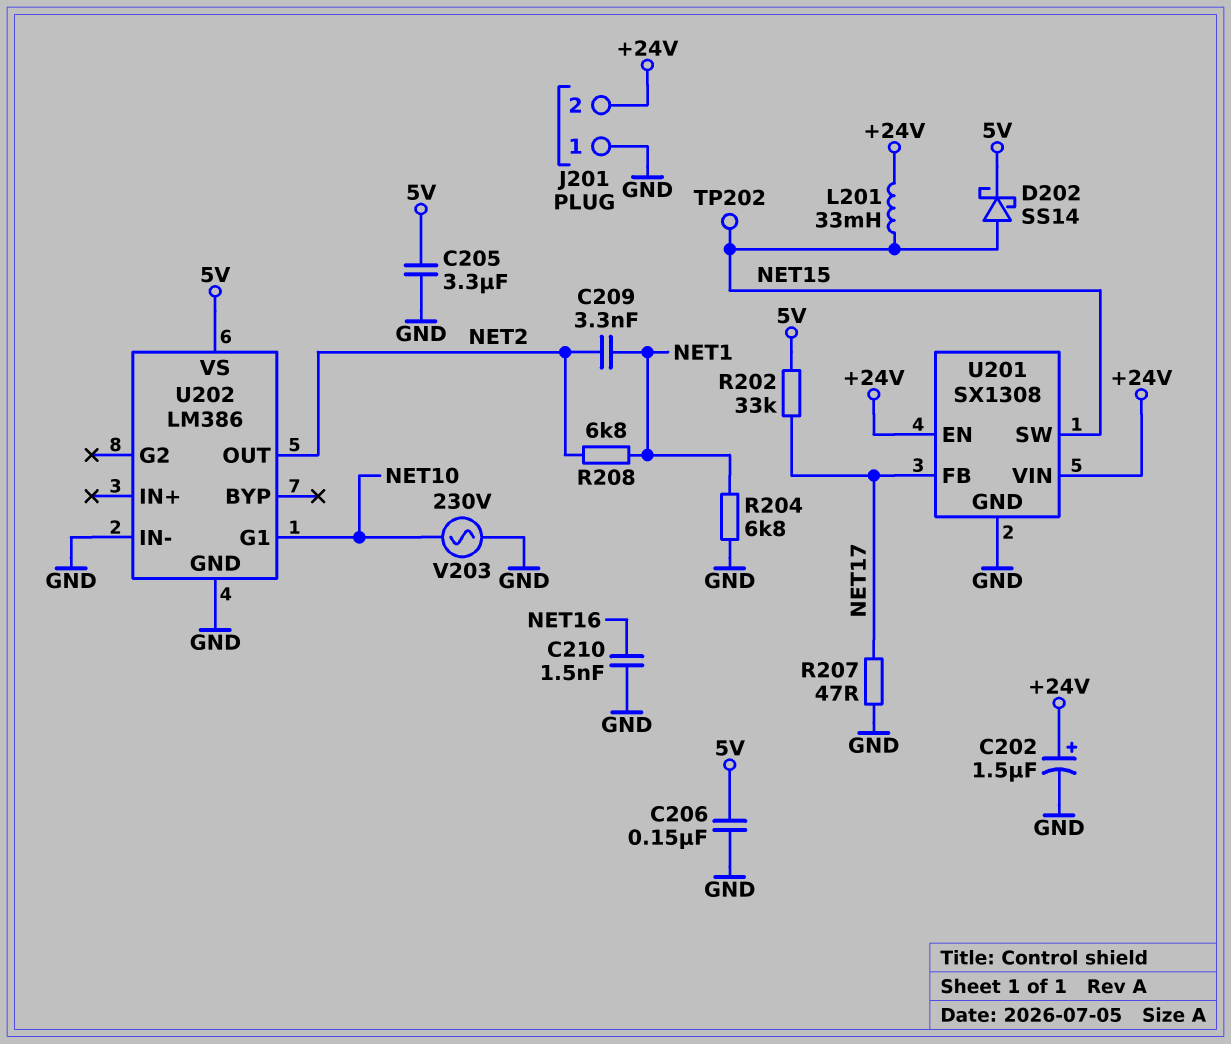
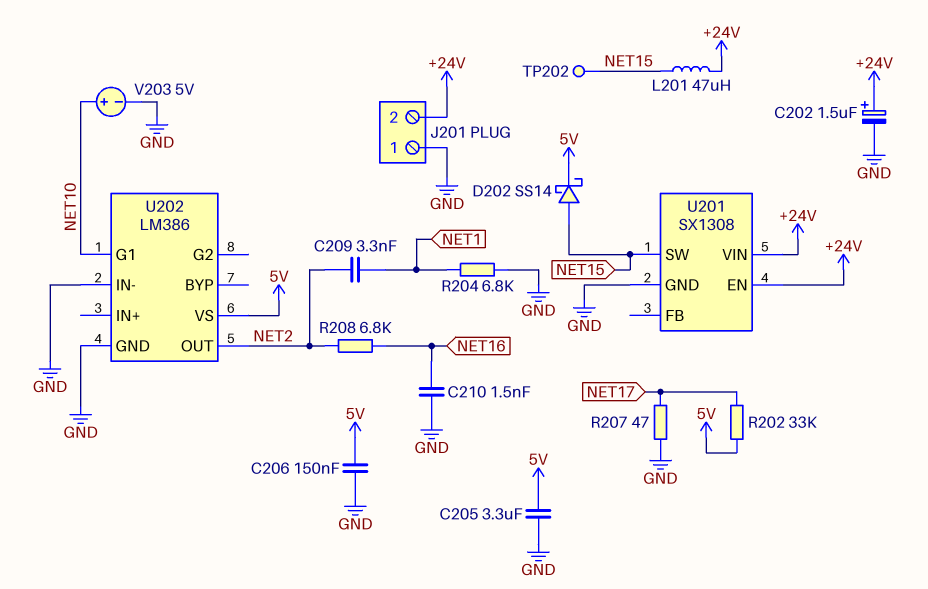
L201: 33mH (+24V, NET15) -> 47uH (+24V, NET15)
R208: 6.8k (NET1, NET2) -> 6.8k (NET2, NET16)
U201 pin FB: NET17 -> none
V203: AC 230V (GND, NET10) -> 5V (plus NET10, minus GND)

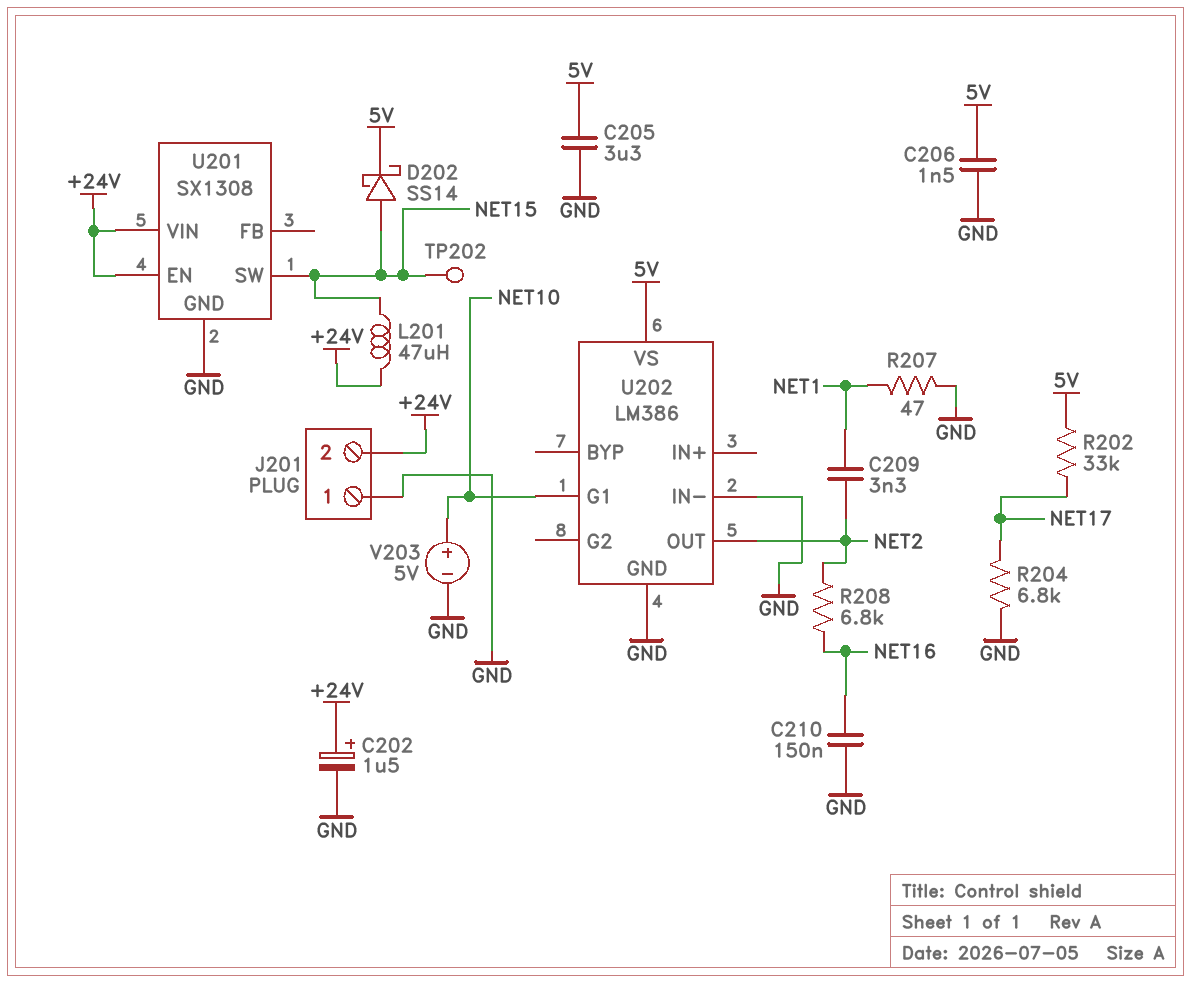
C206: 150nF (5V, GND) -> 1.5nF (5V, GND)
C210: 1.5nF (GND, NET16) -> 150nF (GND, NET16)
R204: 6.8k (GND, NET1) -> 6.8k (GND, NET17)
R207: 47 (GND, NET17) -> 47 (GND, NET1)

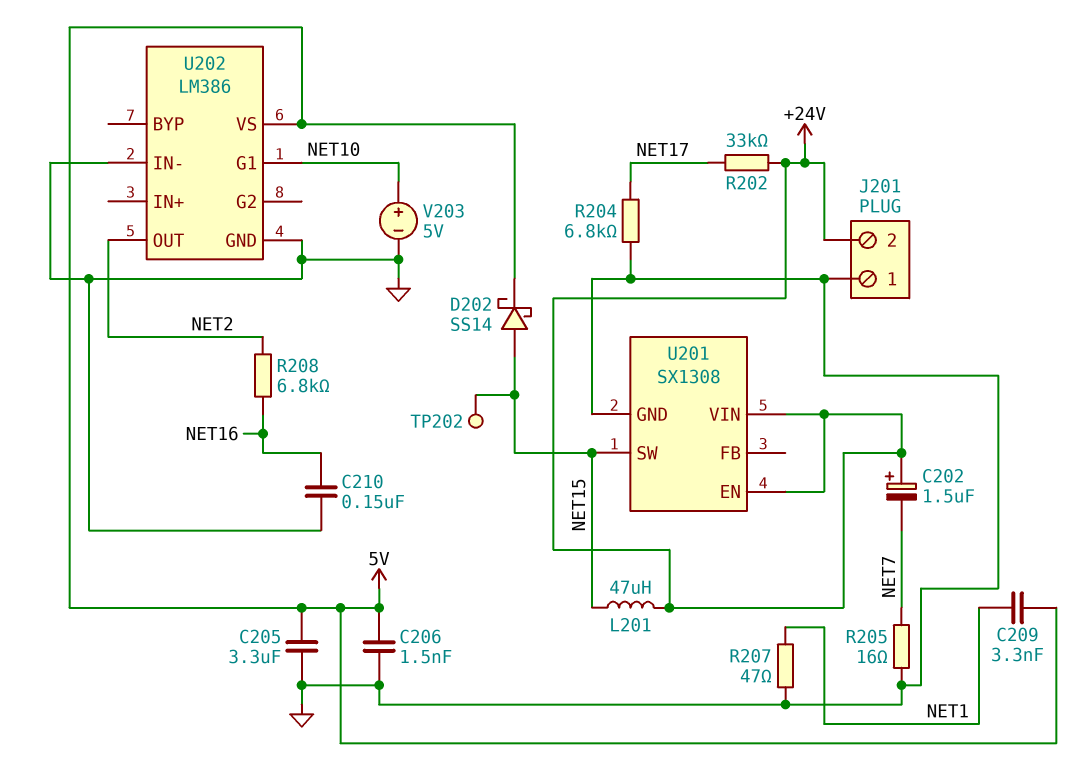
C202: 1.5uF (plus +24V, minus GND) -> 1.5uF (plus +24V, minus NET7)
C209: 3.3nF (NET1, NET2) -> 3.3nF (5V, NET1)
R202: 33k (5V, NET17) -> 33k (+24V, NET17)
R205: none -> 16 (GND, NET7)

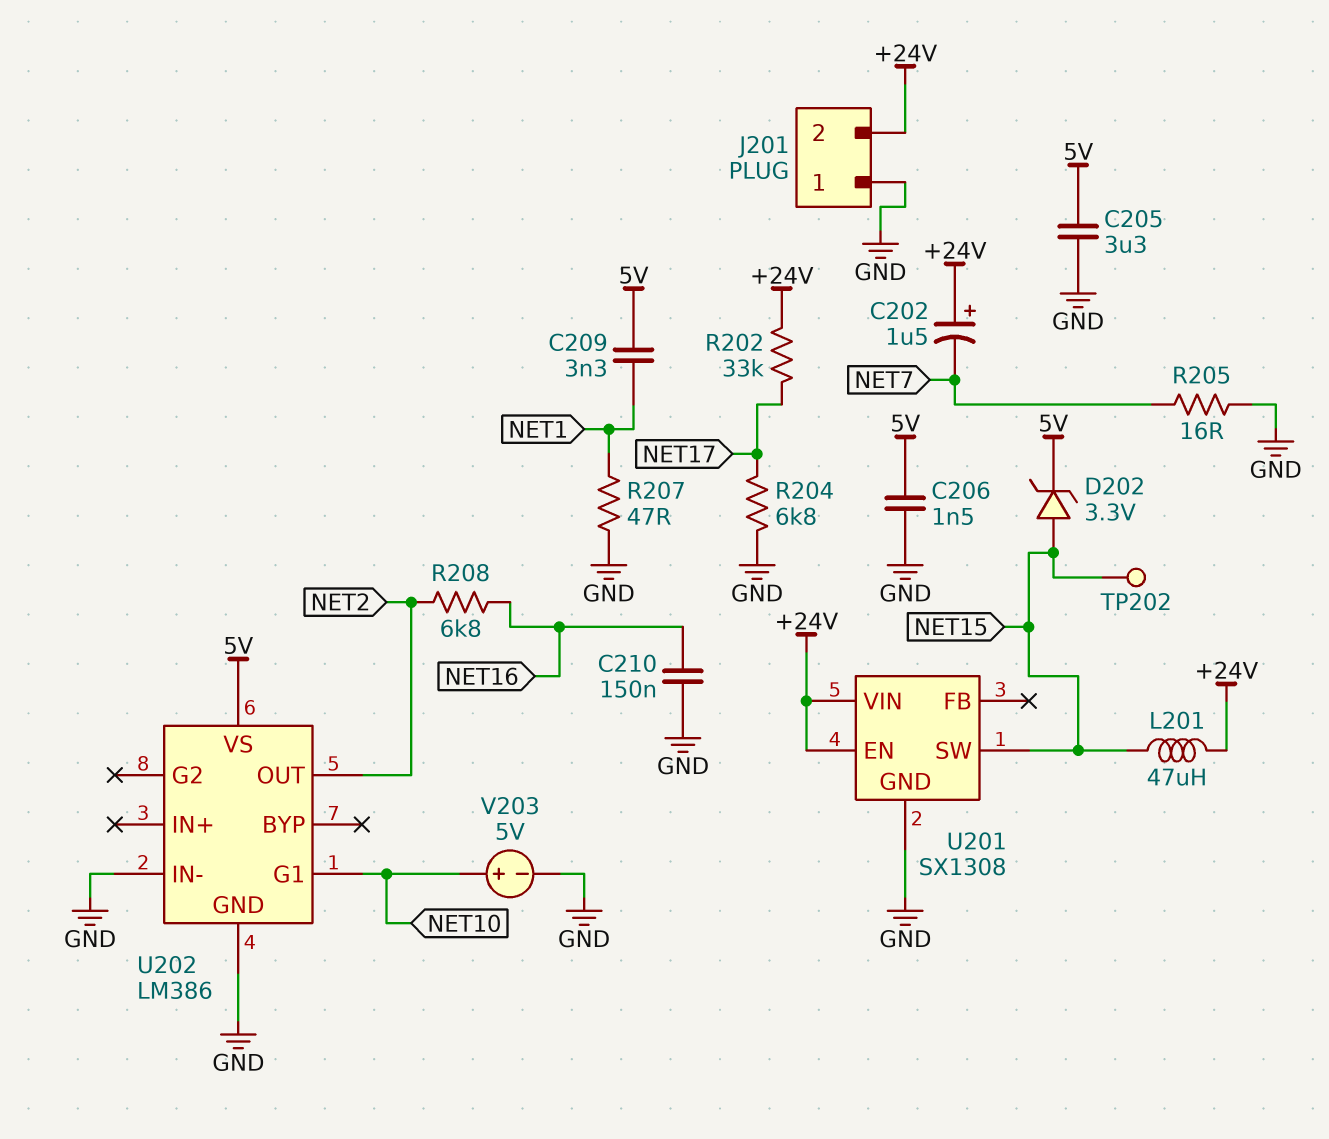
D202: schottky SS14 (A NET15, K 5V) -> zener 3.3V (A NET15, K 5V)

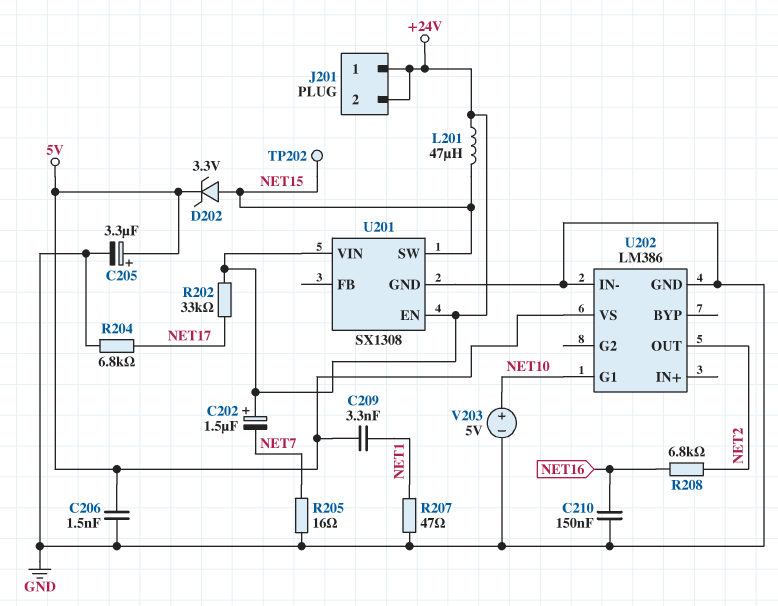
C205: 3.3uF (5V, GND) -> 3.3uF (plus 5V, minus GND)
J201 pin 1: GND -> +24V

